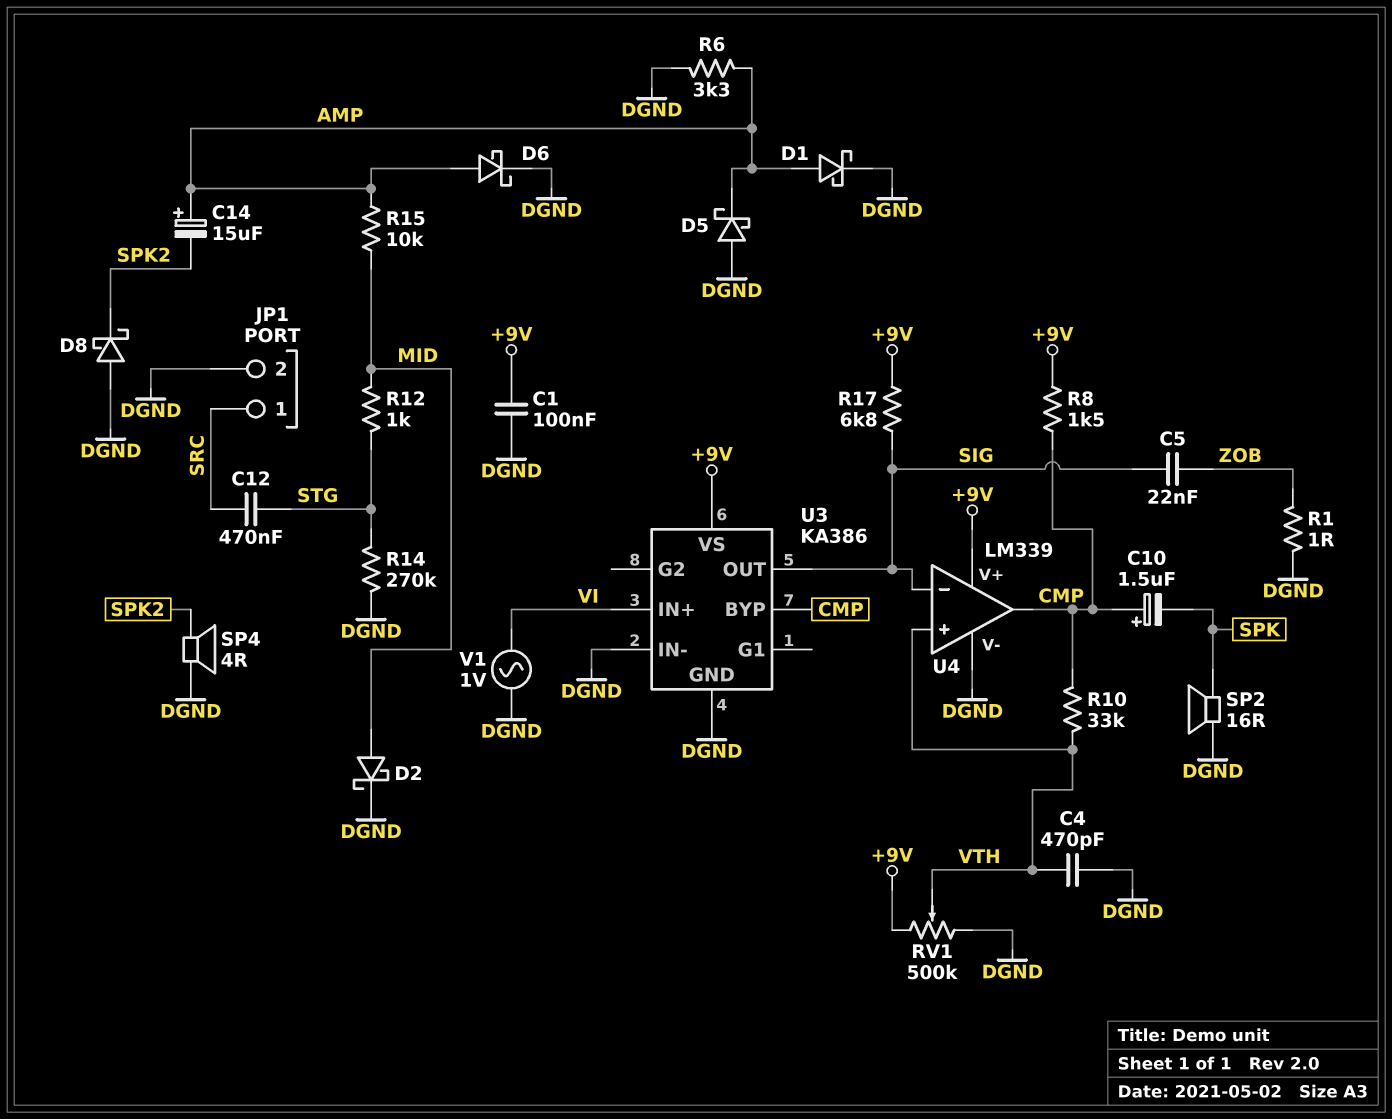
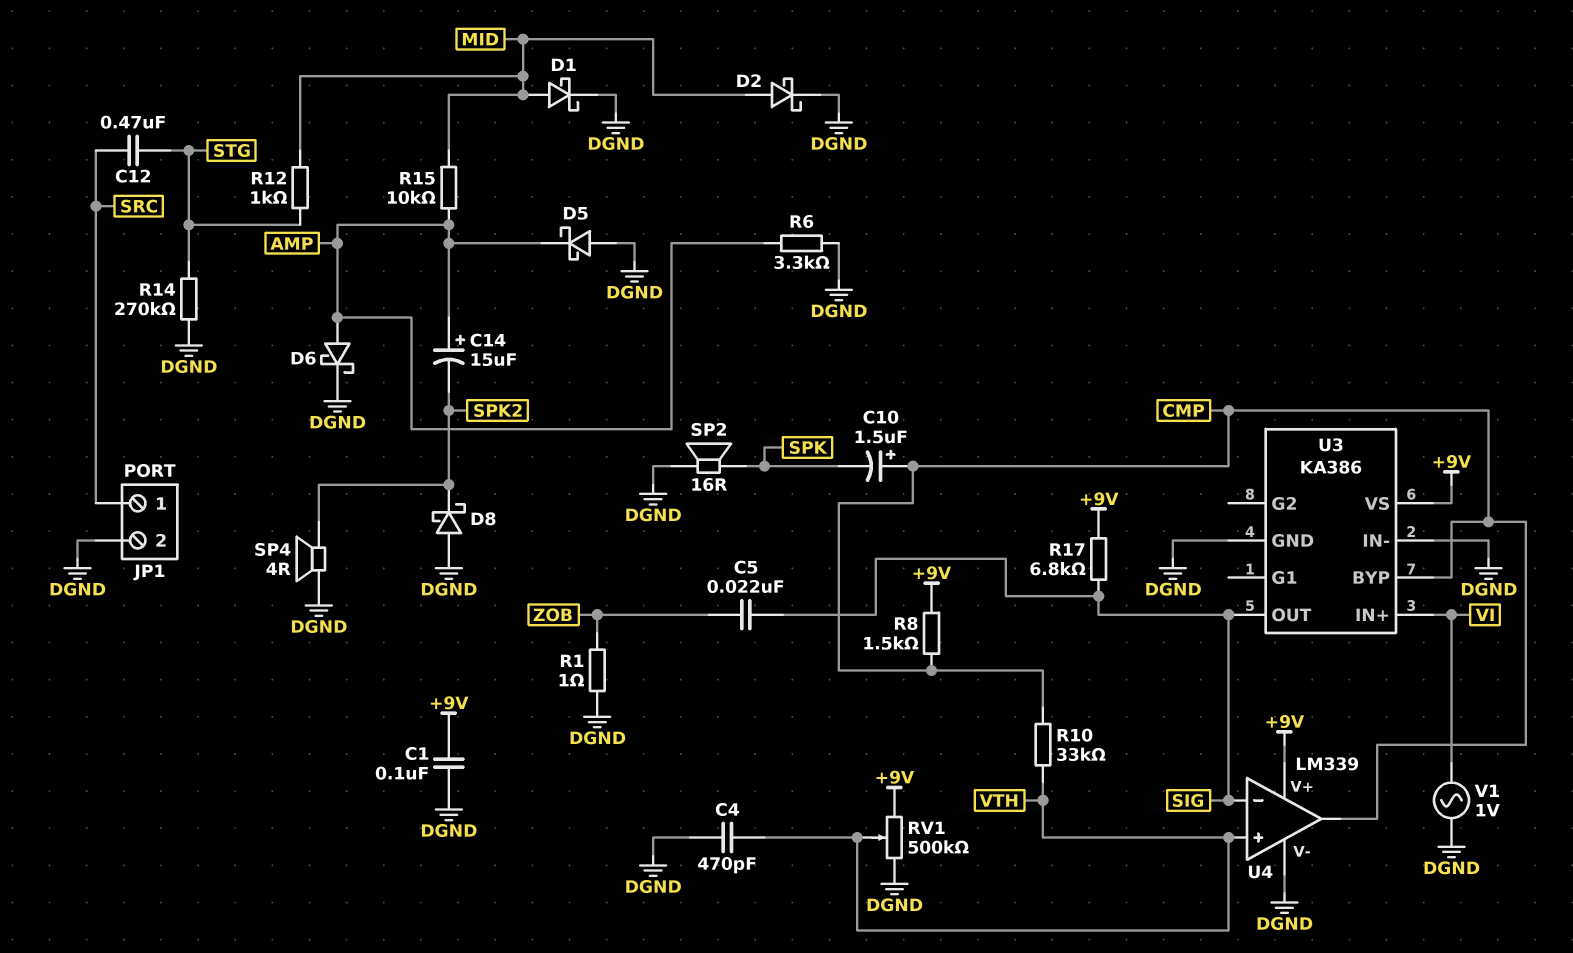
D1: schottky (A AMP, K DGND) -> schottky (A MID, K DGND)

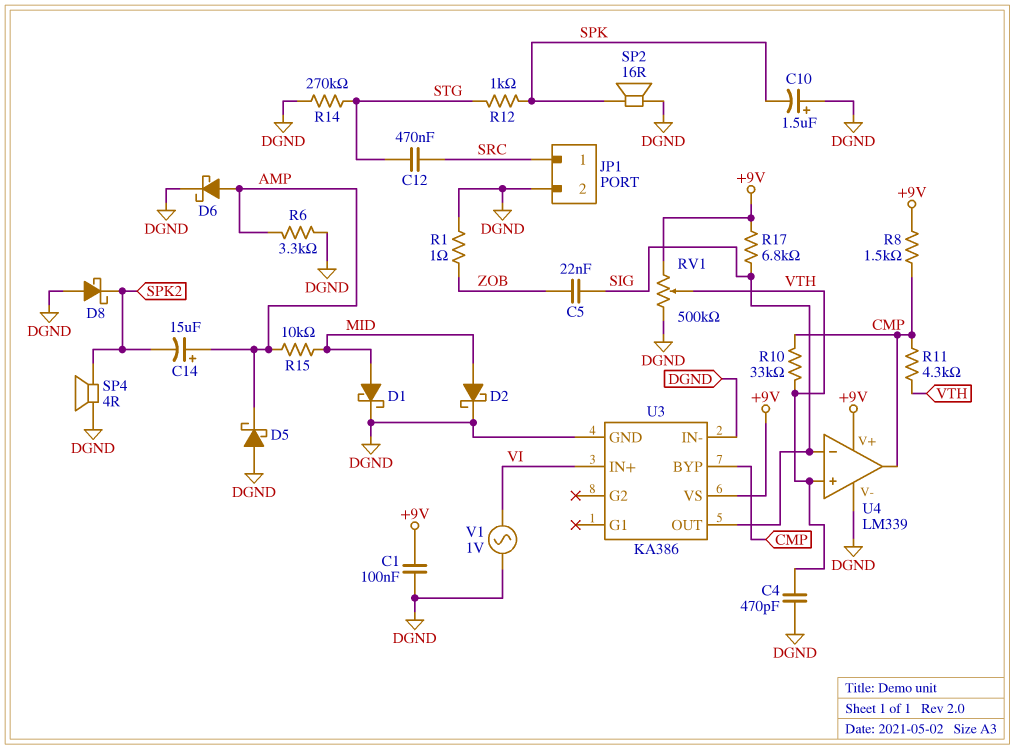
C10: 1.5uF (plus CMP, minus SPK) -> 1.5uF (plus DGND, minus SPK)
R11: none -> 4.3k (CMP, VTH)
R12: 1k (MID, STG) -> 1k (SPK, STG)

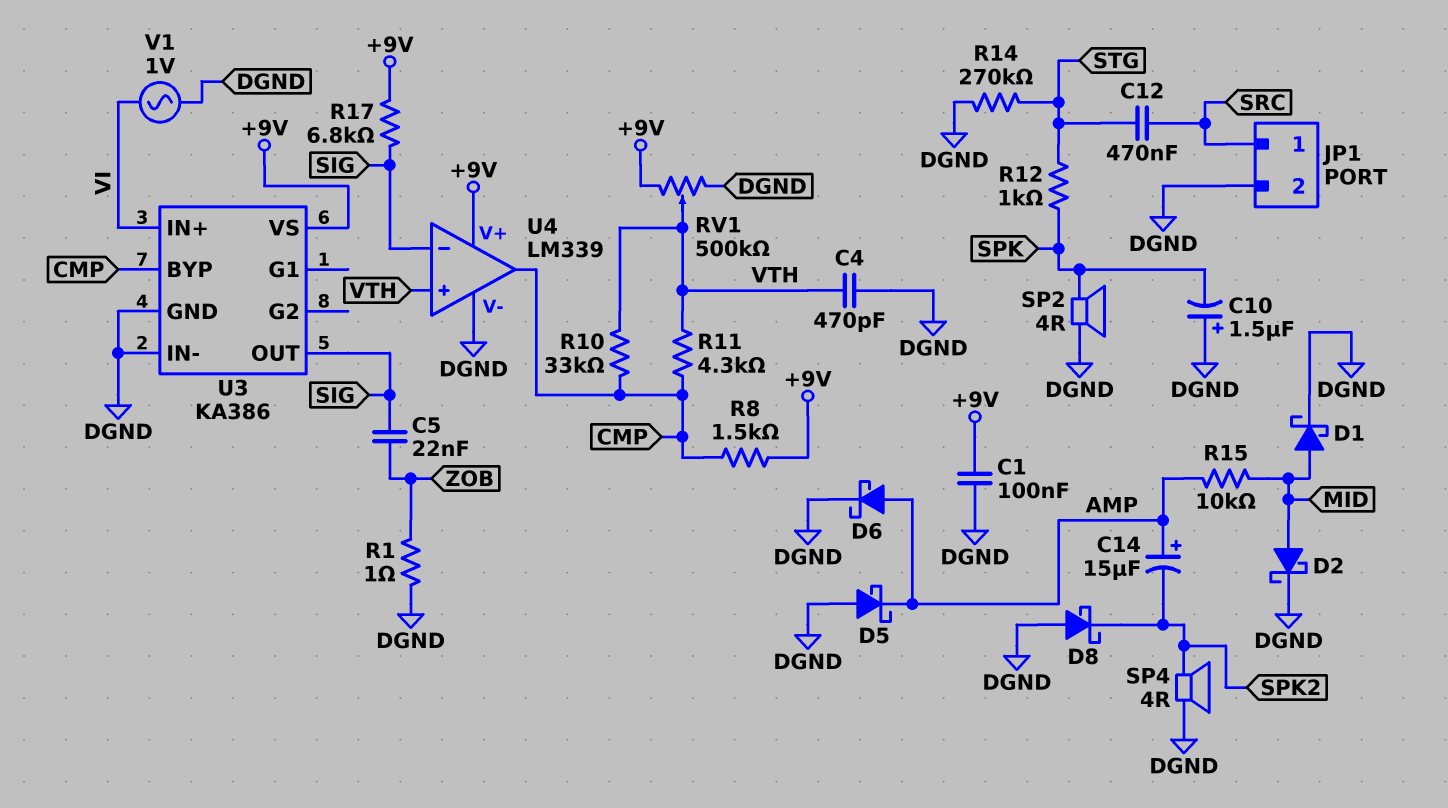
R6: 3.3k (AMP, DGND) -> none
SP2: speaker 16R (DGND, SPK) -> speaker 4R (DGND, SPK)

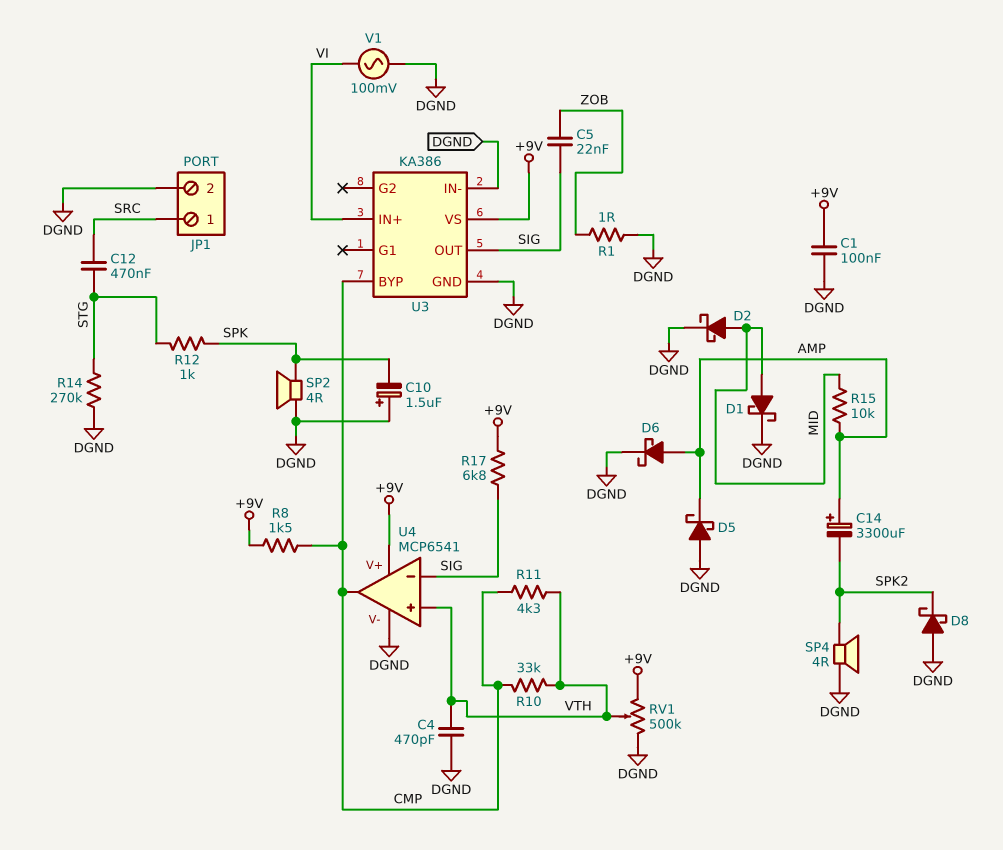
C14: 15uF (plus AMP, minus SPK2) -> 3300uF (plus AMP, minus SPK2)
U4: LM339 -> MCP6541
V1: AC 1V (DGND, VI) -> AC 100mV (DGND, VI)

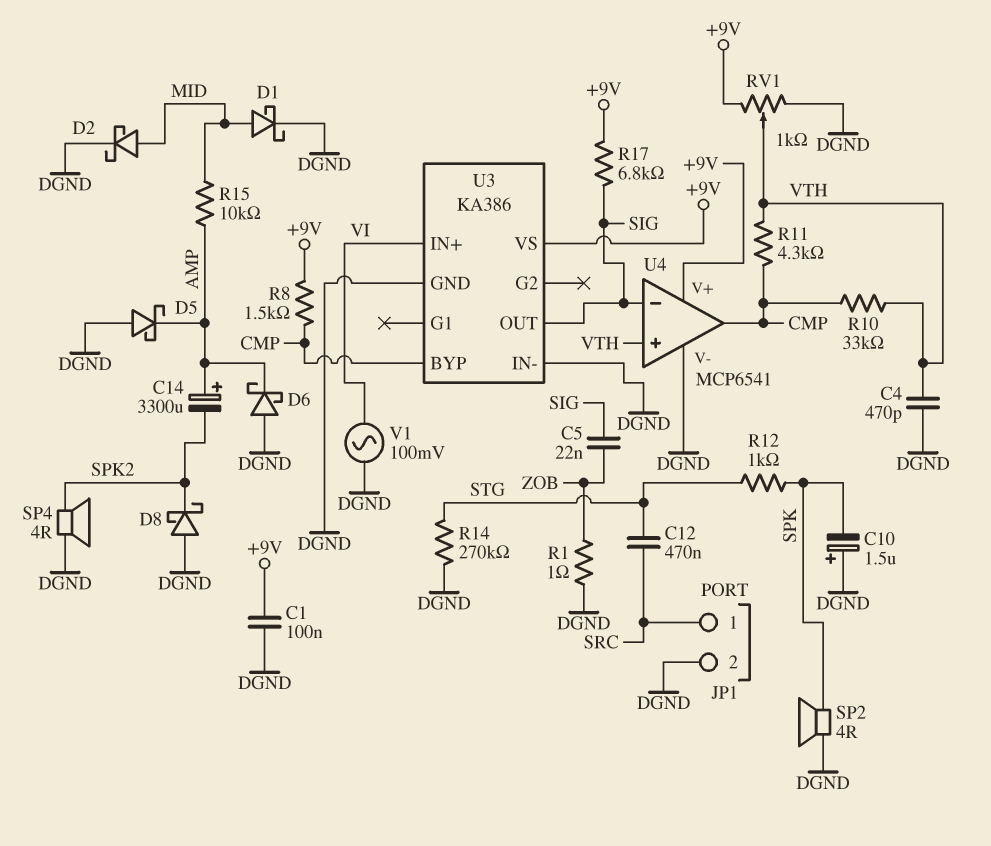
D6: schottky (A AMP, K DGND) -> schottky (A DGND, K AMP)
RV1: 500k (+9V, DGND, wiper VTH) -> 1k (+9V, DGND, wiper VTH)

